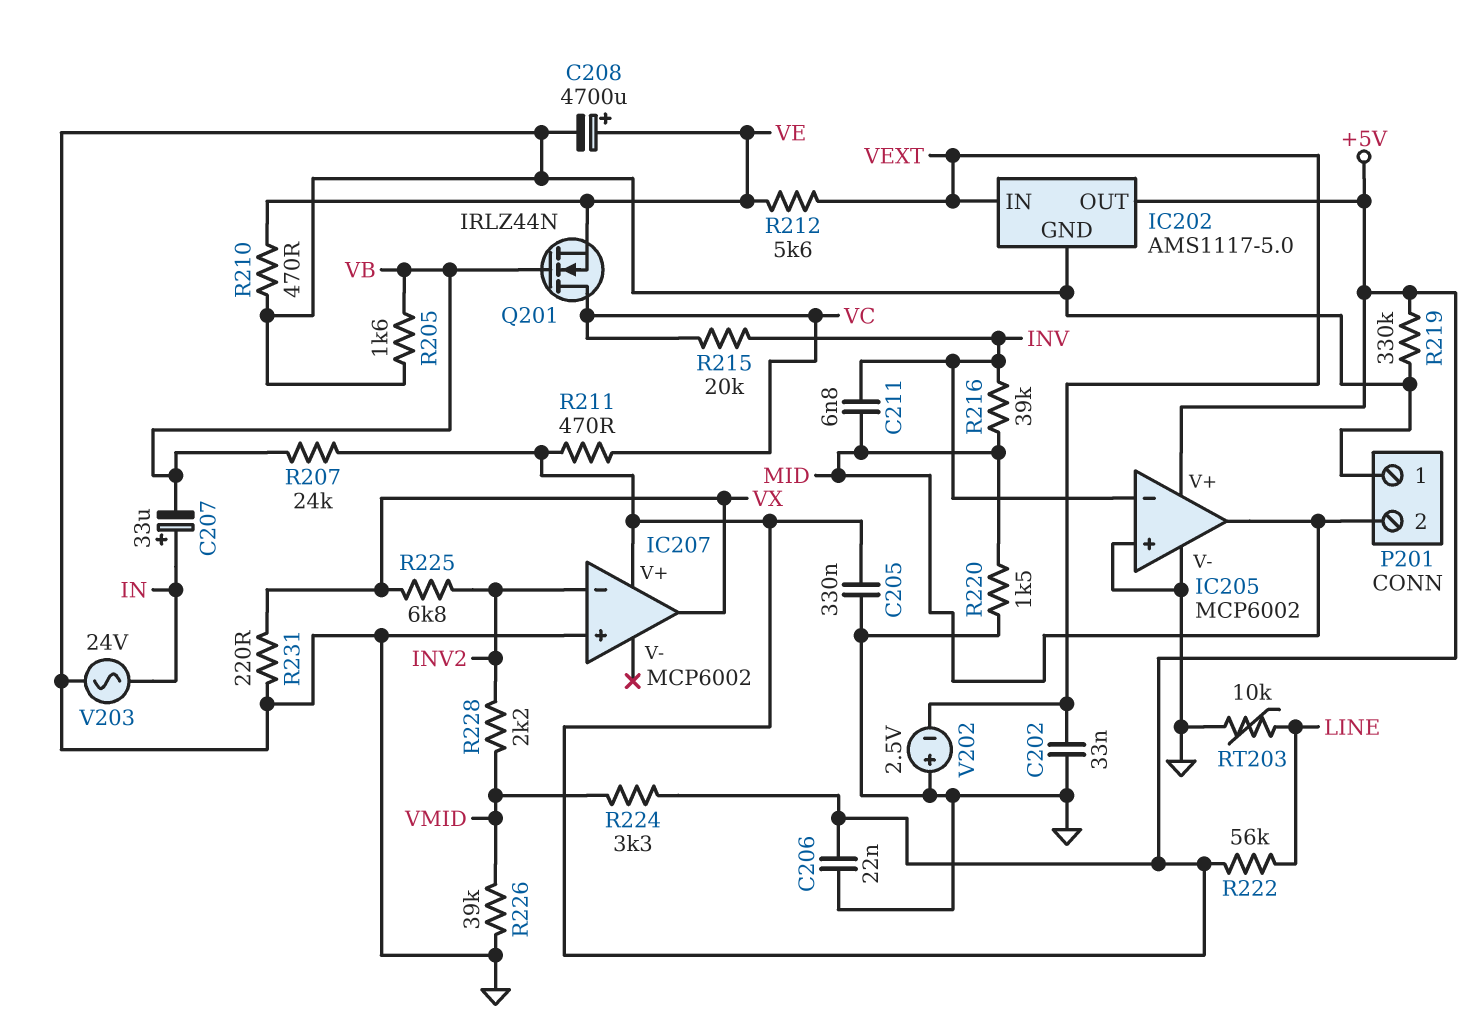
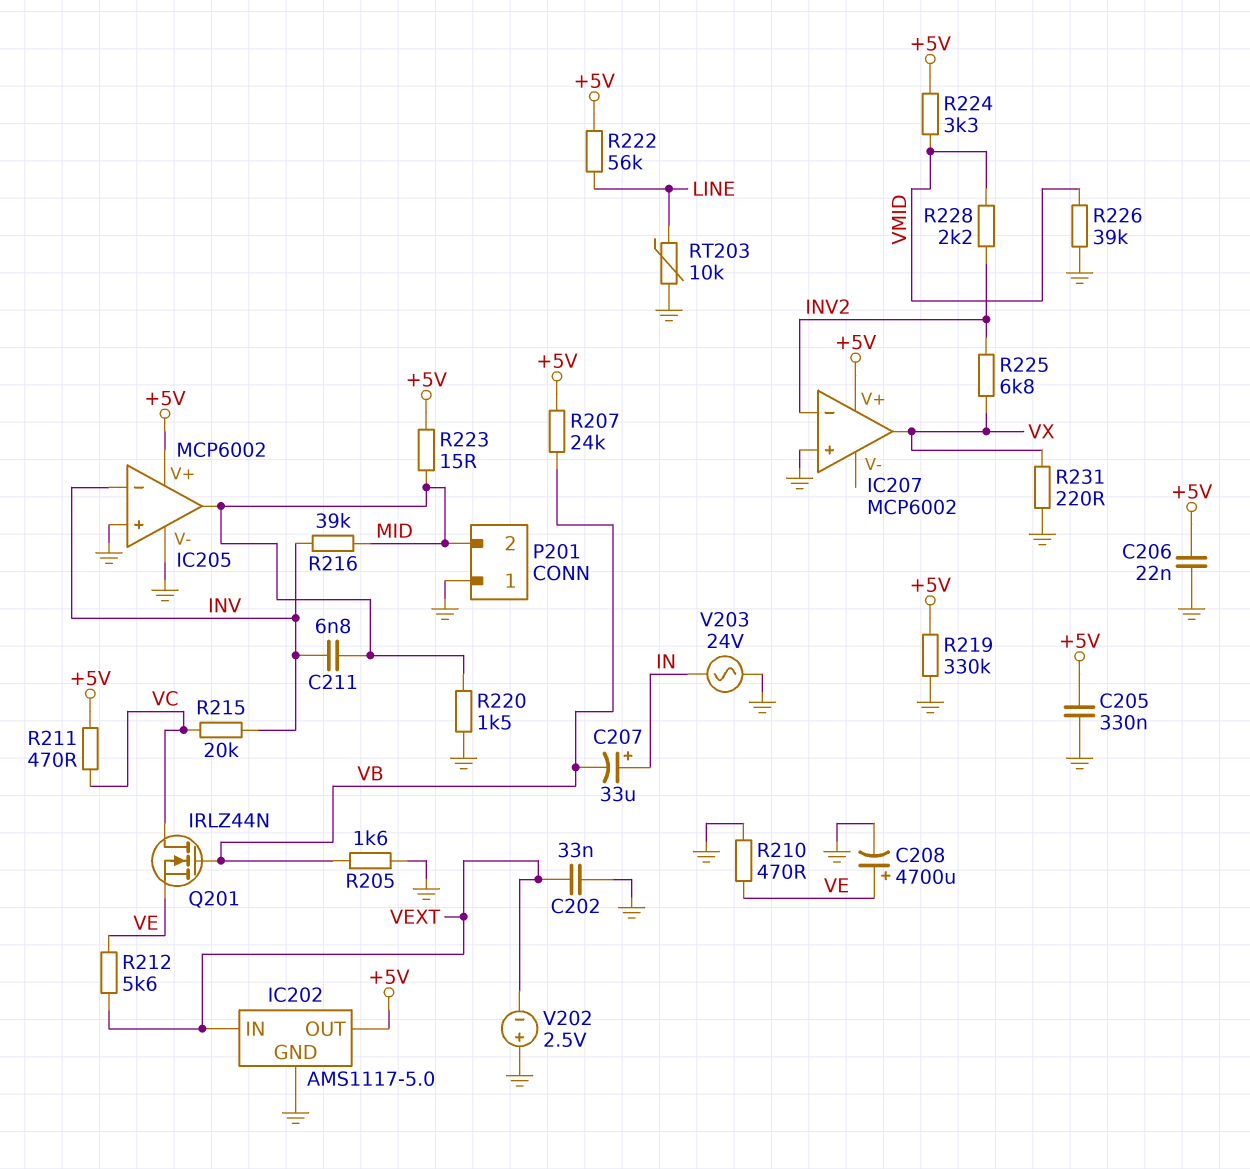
R223: none -> 15 (+5V, MID)

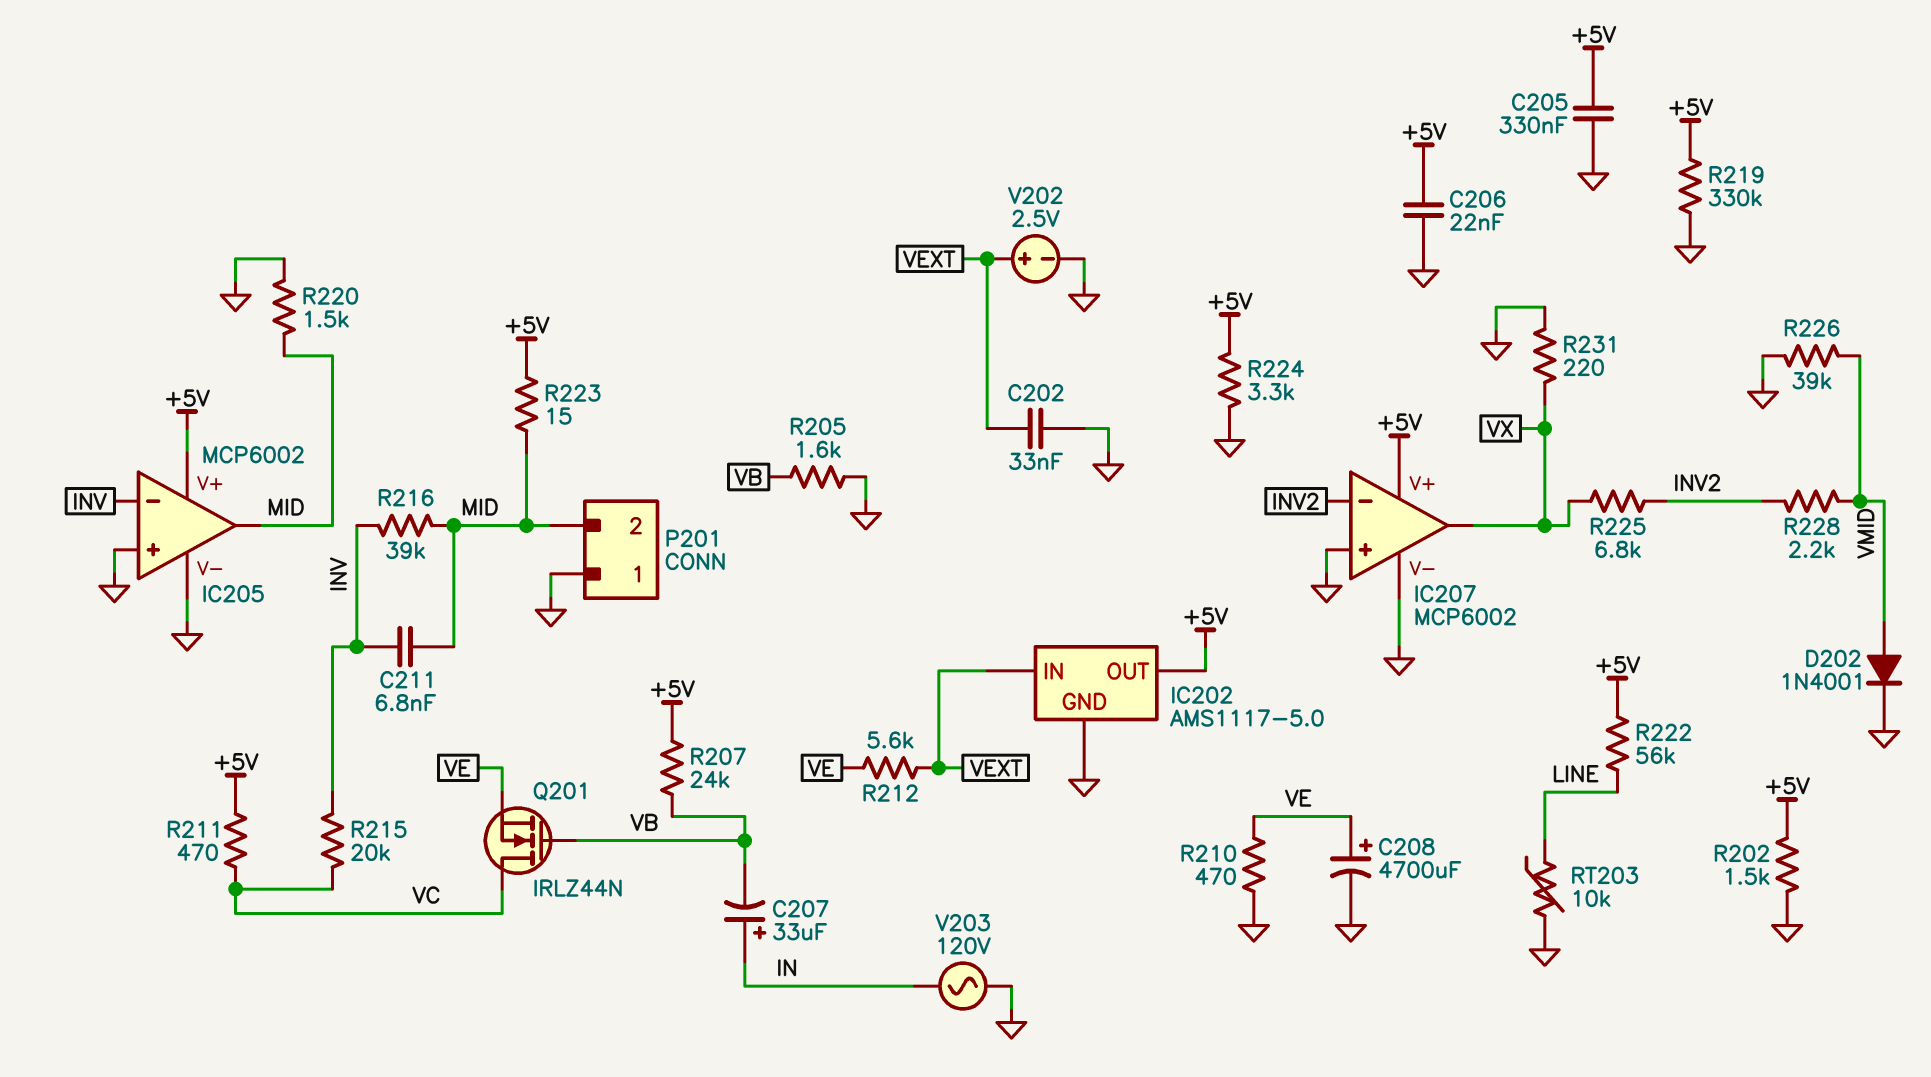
D202: none -> diode 1N4001 (A VMID, K GND)
IC207 pin V-: none -> GND
R202: none -> 1.5k (+5V, GND)
R224: 3.3k (+5V, VMID) -> 3.3k (+5V, GND)
V202: 2.5V (plus GND, minus VEXT) -> 2.5V (plus VEXT, minus GND)
V203: AC 24V (GND, IN) -> AC 120V (GND, IN)

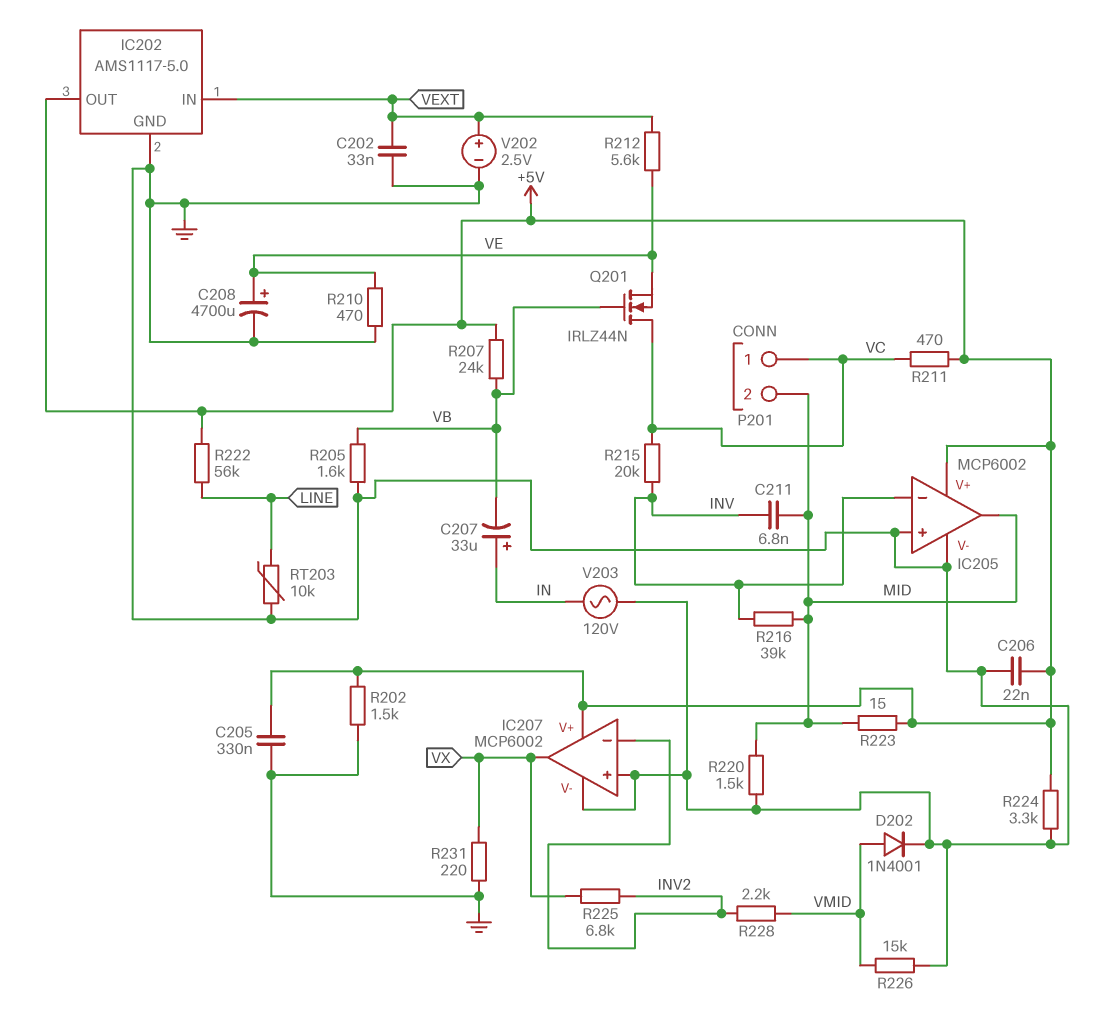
P201 pin 1: GND -> VC
R219: 330k (+5V, GND) -> none
R226: 39k (GND, VMID) -> 15k (GND, VMID)

